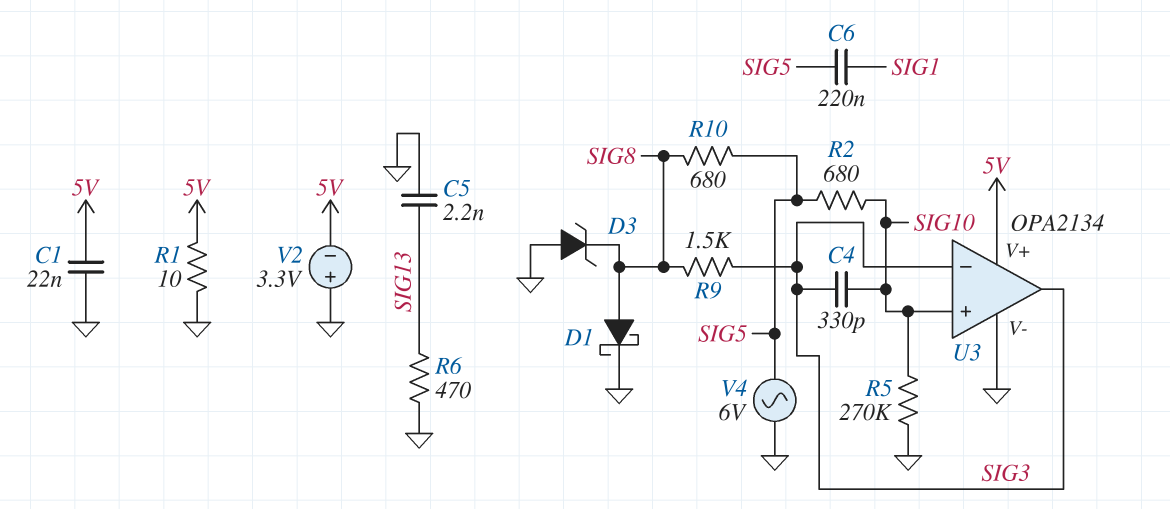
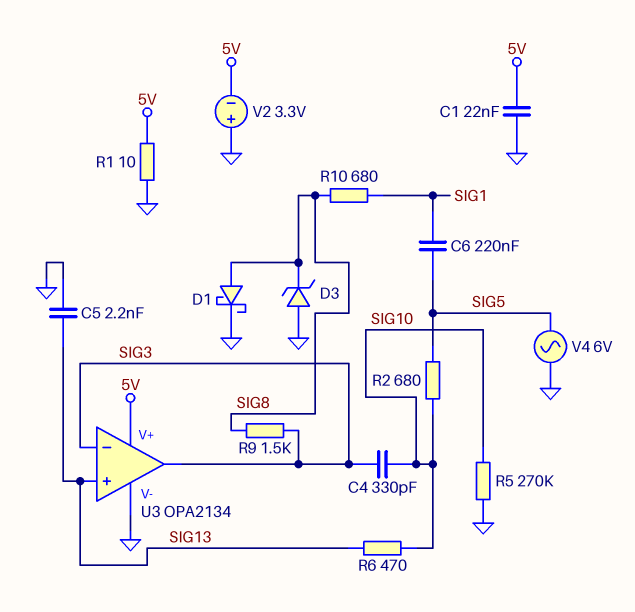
R6: 470 (GND, SIG13) -> 470 (SIG10, SIG13)
R10: 680 (SIG5, SIG8) -> 680 (SIG1, SIG8)
U3 pin in+: SIG10 -> SIG13

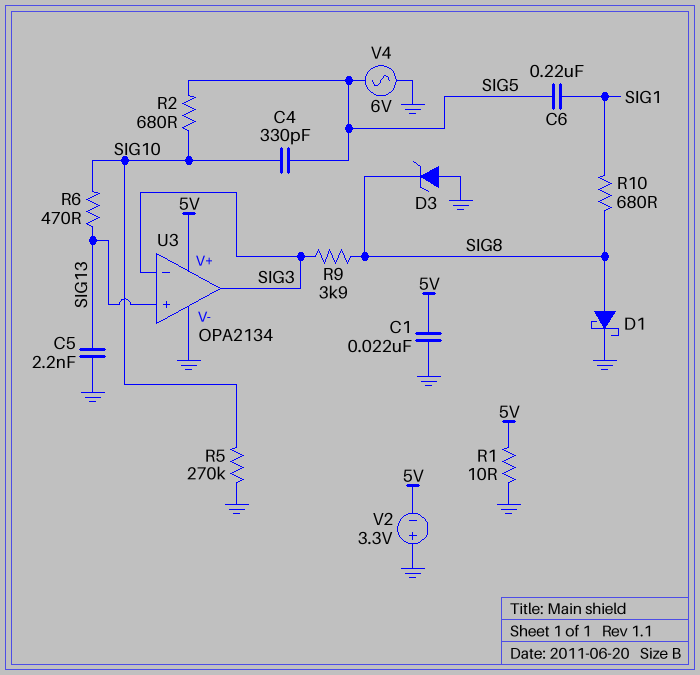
C4: 330pF (SIG3, SIG10) -> 330pF (SIG5, SIG10)
R9: 1.5k (SIG3, SIG8) -> 3.9k (SIG3, SIG8)

